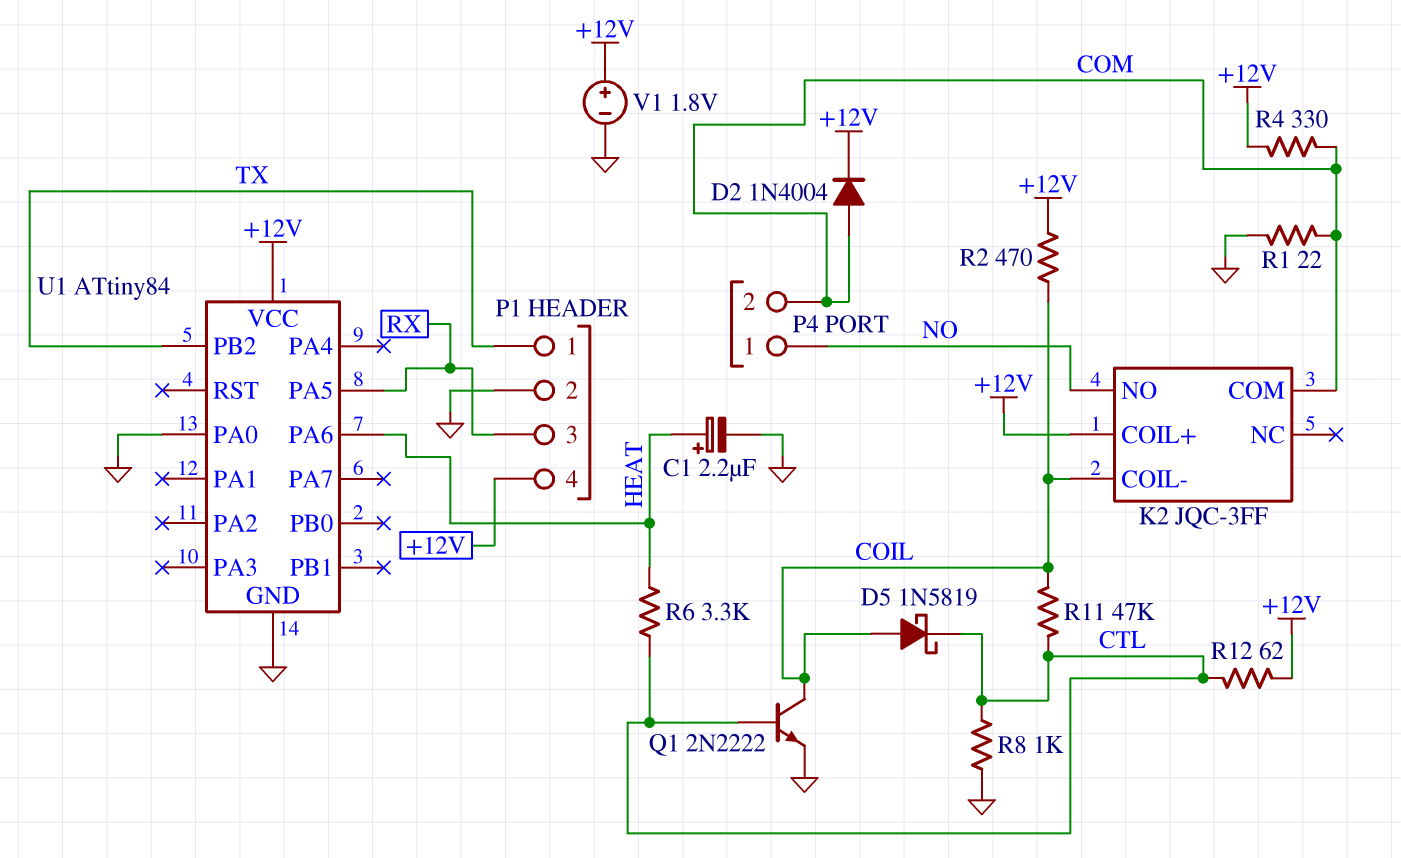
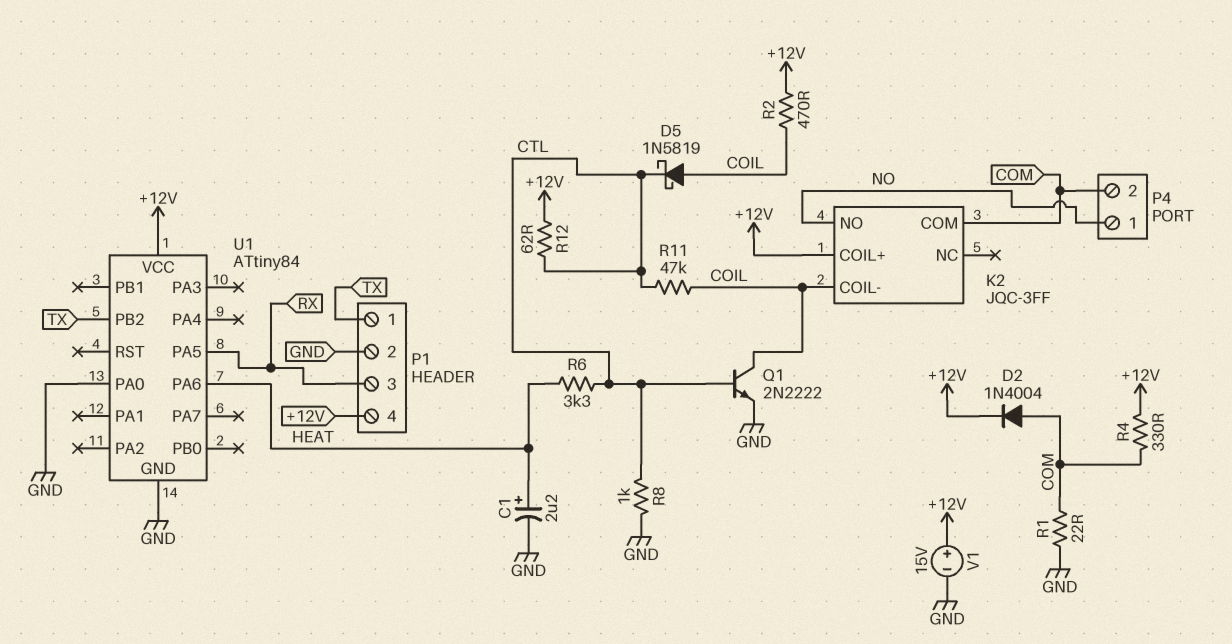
V1: 1.8V (plus +12V, minus GND) -> 15V (plus +12V, minus GND)

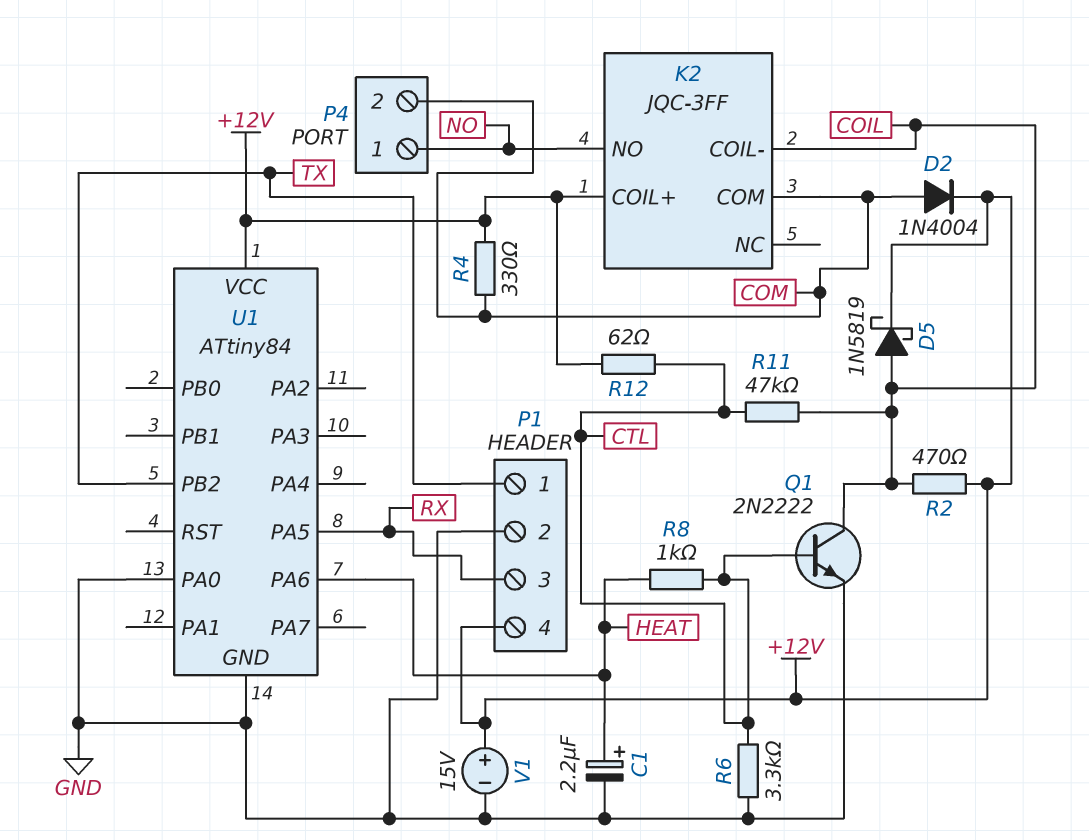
D5: schottky 1N5819 (A COIL, K CTL) -> schottky 1N5819 (A COIL, K +12V)
R1: 22 (COM, GND) -> none
R6: 3.3k (CTL, HEAT) -> 3.3k (CTL, GND)
R8: 1k (CTL, GND) -> 1k (CTL, HEAT)

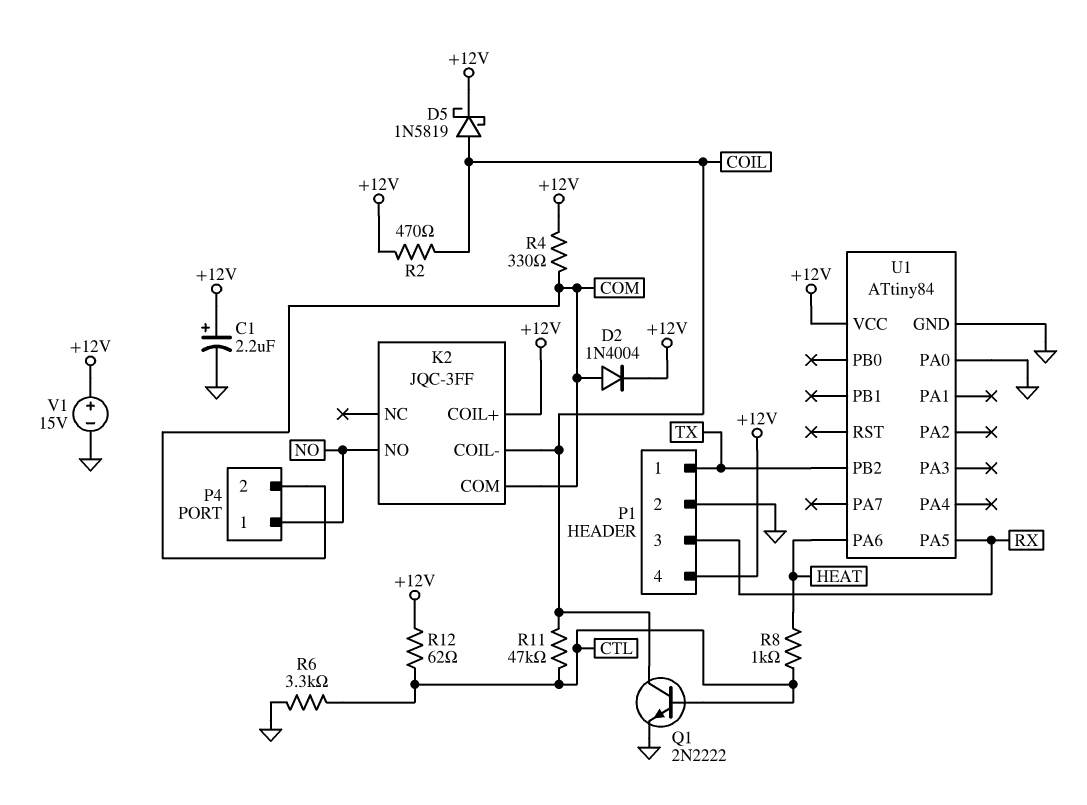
C1: 2.2uF (plus HEAT, minus GND) -> 2.2uF (plus +12V, minus GND)

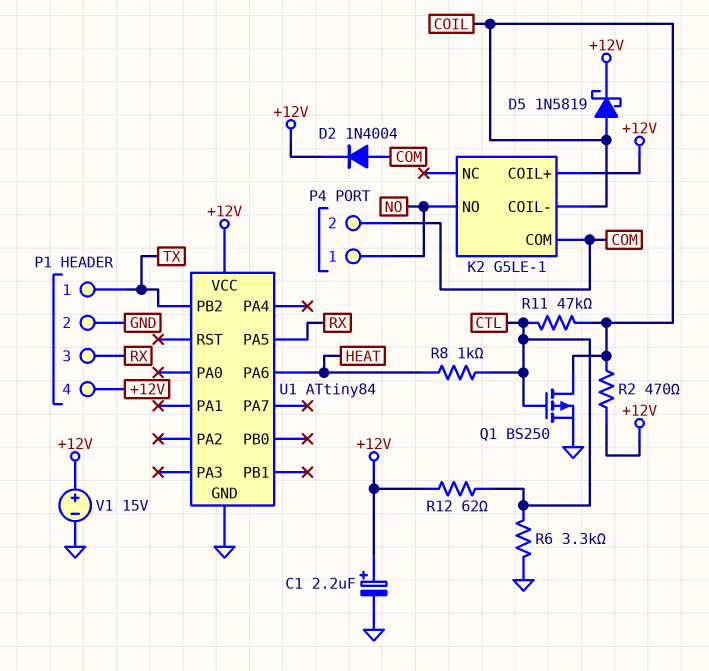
K2: JQC-3FF -> G5LE-1
Q1: NPN 2N2222 (B CTL, C COIL, E GND) -> PMOS BS250 (G CTL, D COIL, S GND)
R4: 330 (+12V, COM) -> none
U1 pin PA0: GND -> none

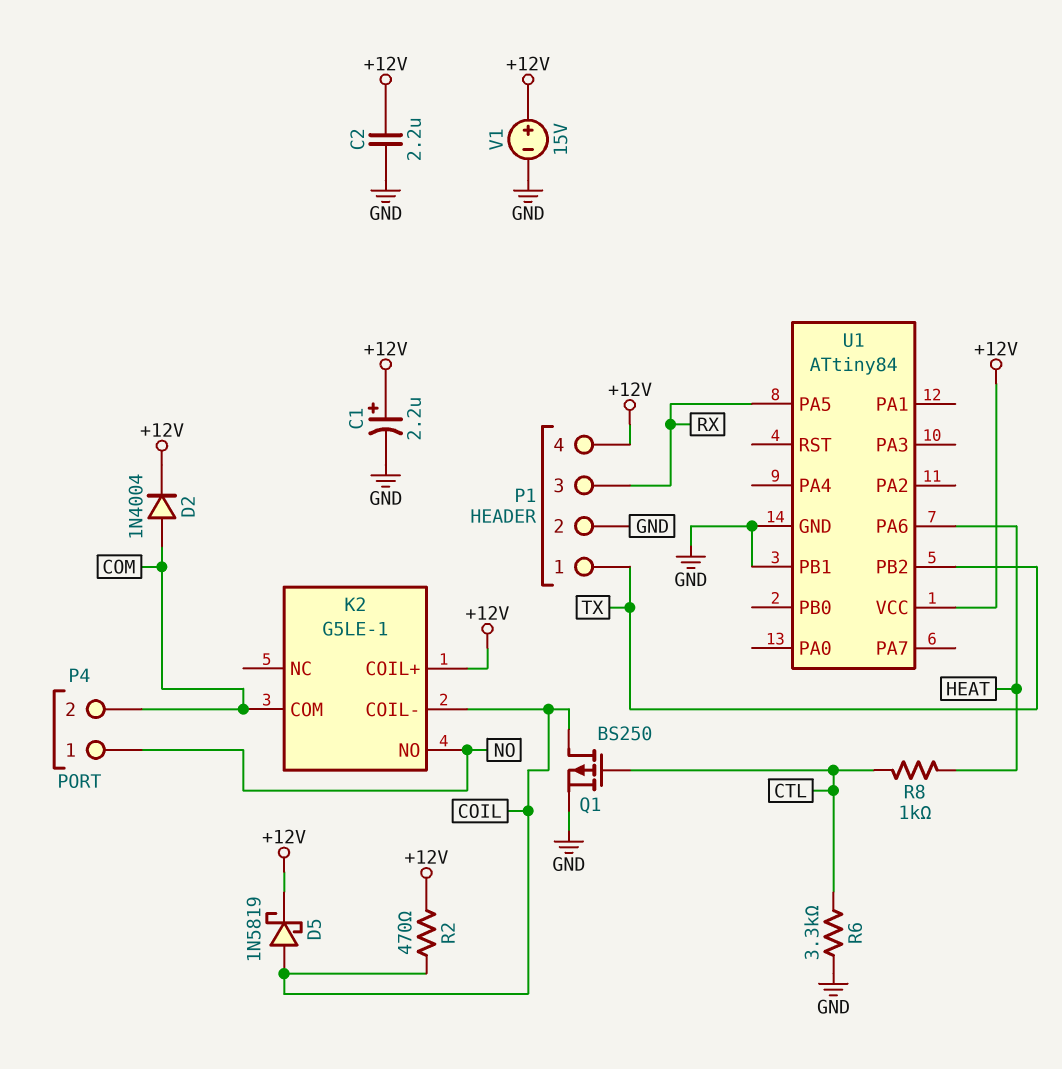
C2: none -> 2.2uF (+12V, GND)
R11: 47k (COIL, CTL) -> none
R12: 62 (+12V, CTL) -> none
U1 pin PB1: none -> GND

